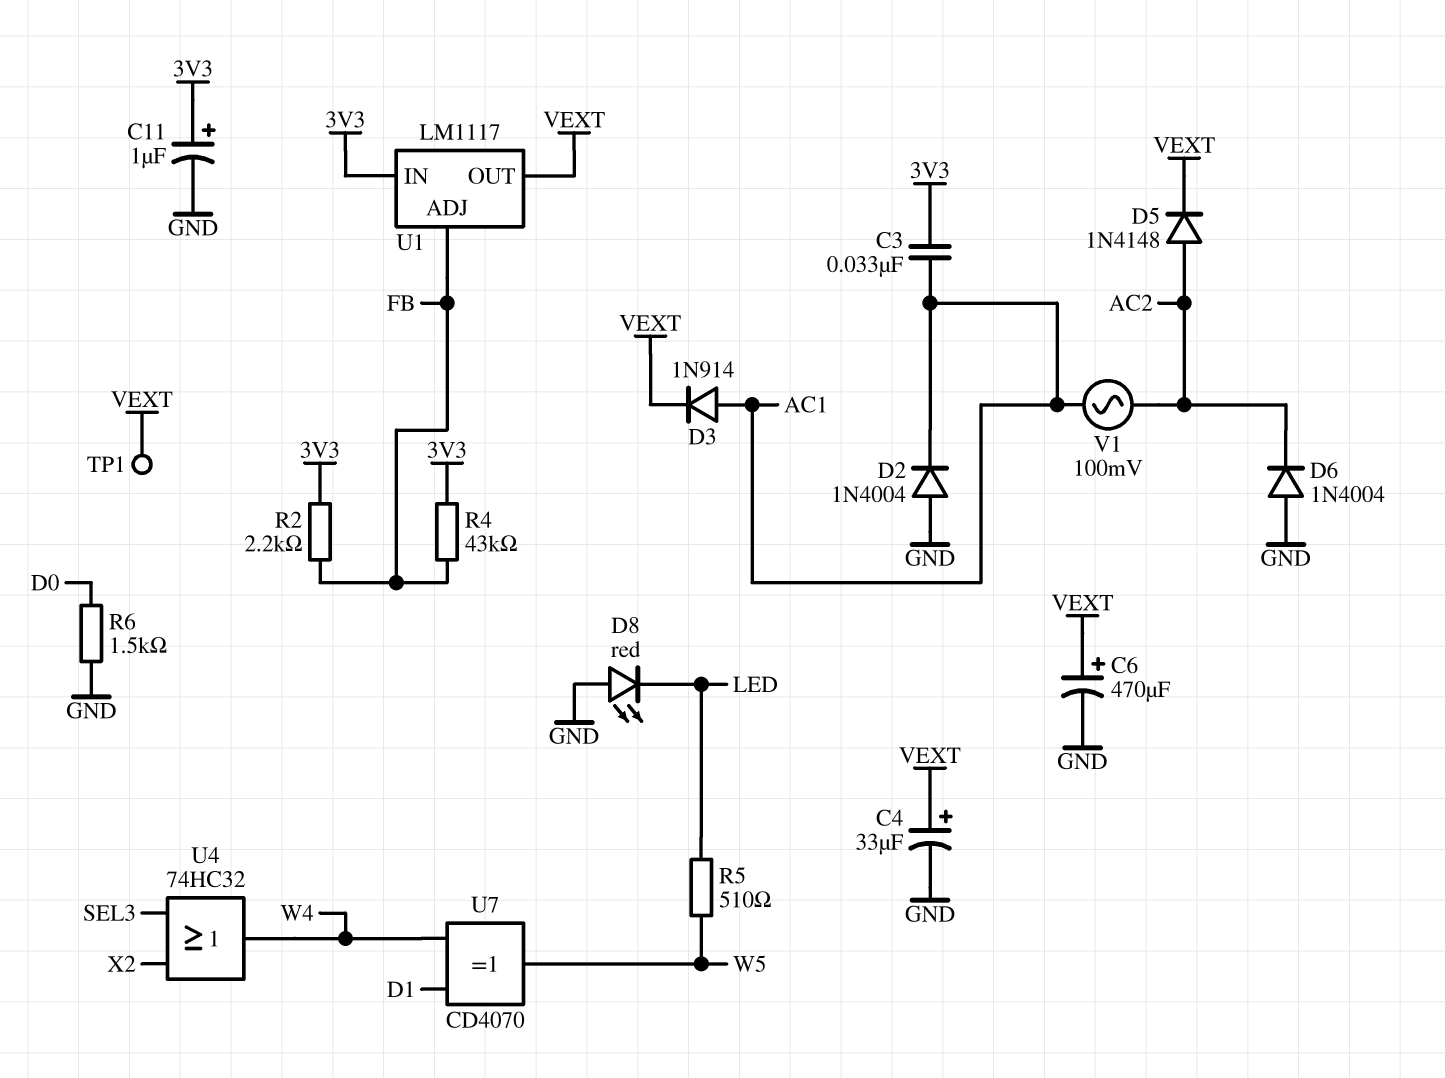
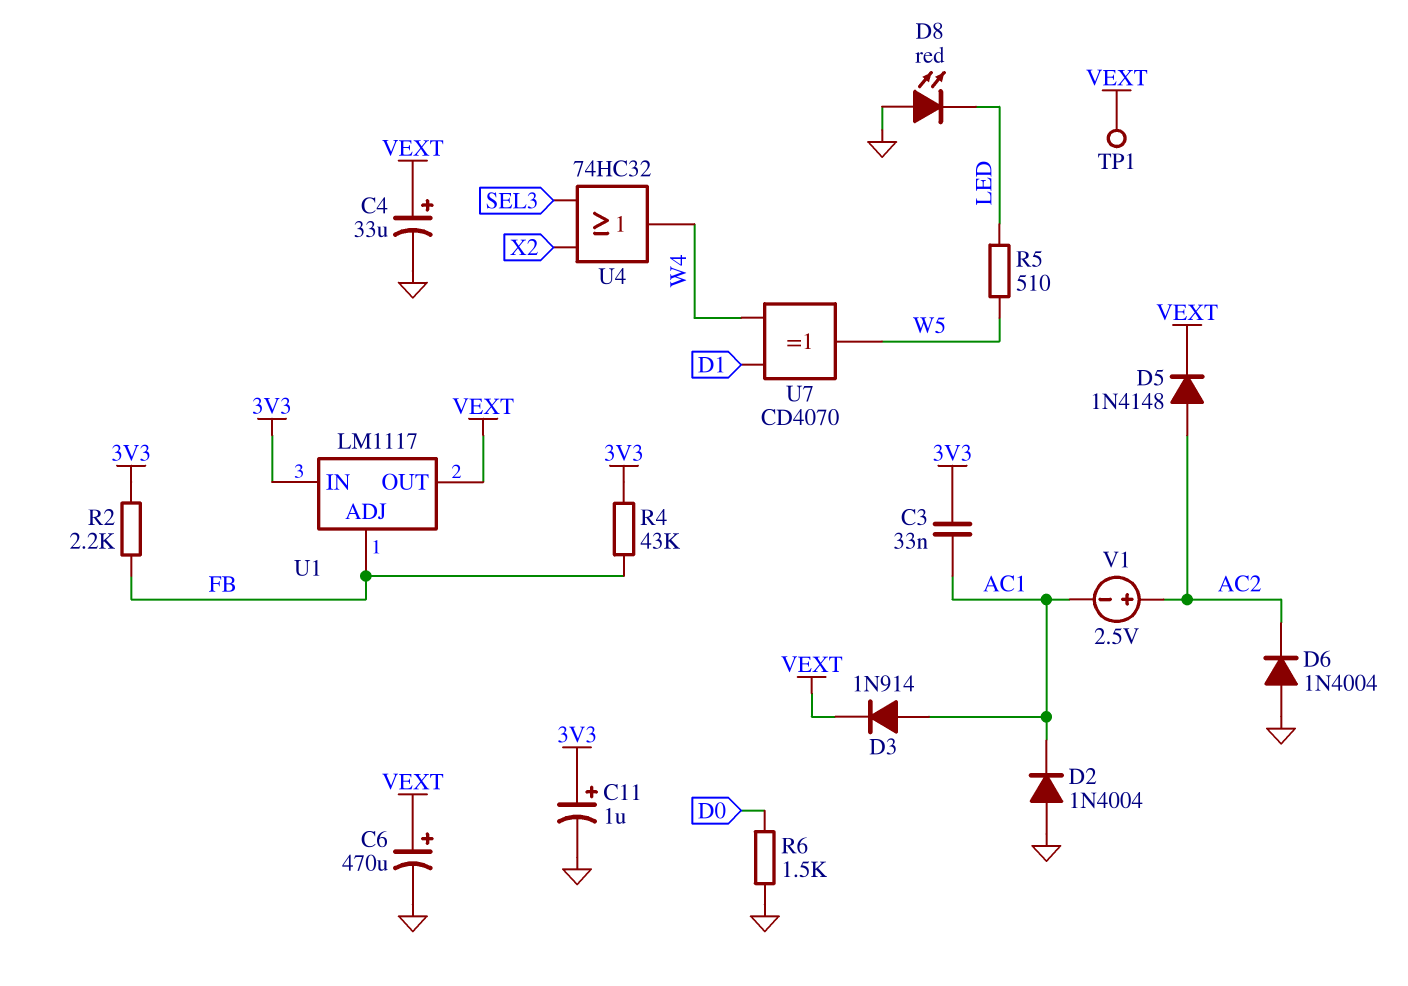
V1: AC 100mV (AC1, AC2) -> 2.5V (plus AC2, minus AC1)

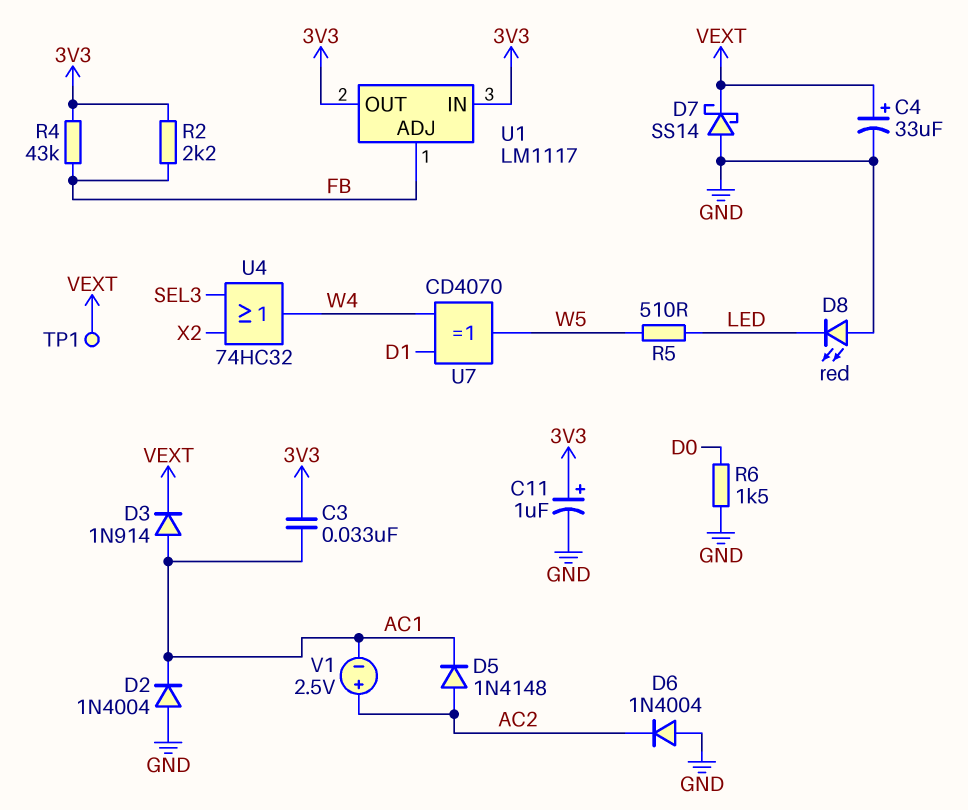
C6: 470uF (plus VEXT, minus GND) -> none
D5: diode 1N4148 (A AC2, K VEXT) -> diode 1N4148 (A AC2, K AC1)
D7: none -> schottky SS14 (A GND, K VEXT)
U1 pin OUT: VEXT -> 3V3

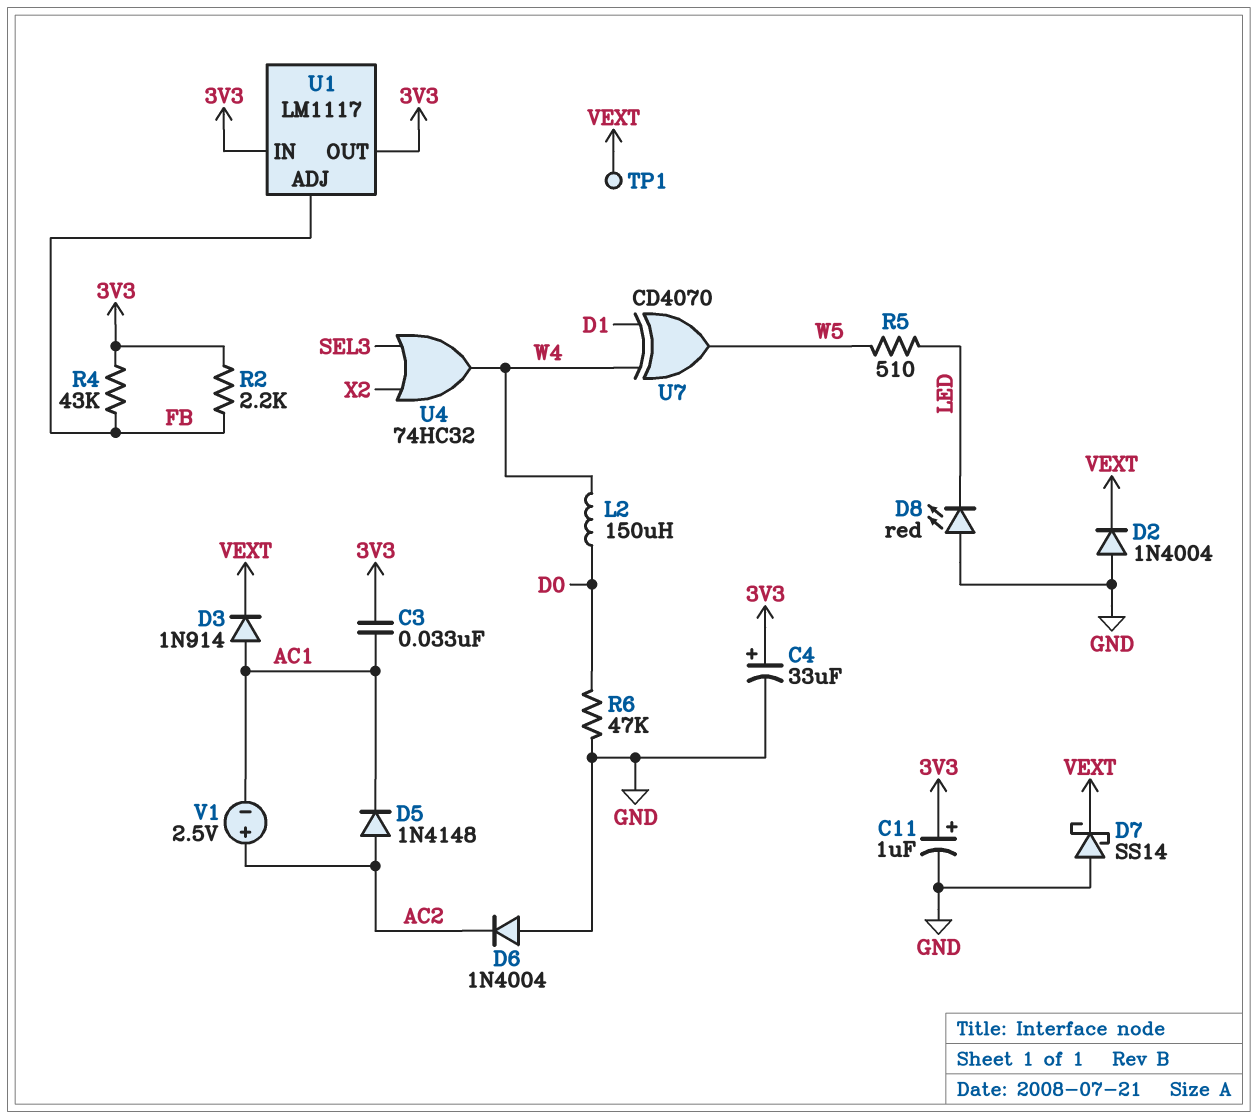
C4: 33uF (plus VEXT, minus GND) -> 33uF (plus 3V3, minus GND)
D2: diode 1N4004 (A GND, K AC1) -> diode 1N4004 (A GND, K VEXT)
L2: none -> 150uH (D0, W4)
R6: 1.5k (D0, GND) -> 47k (D0, GND)

